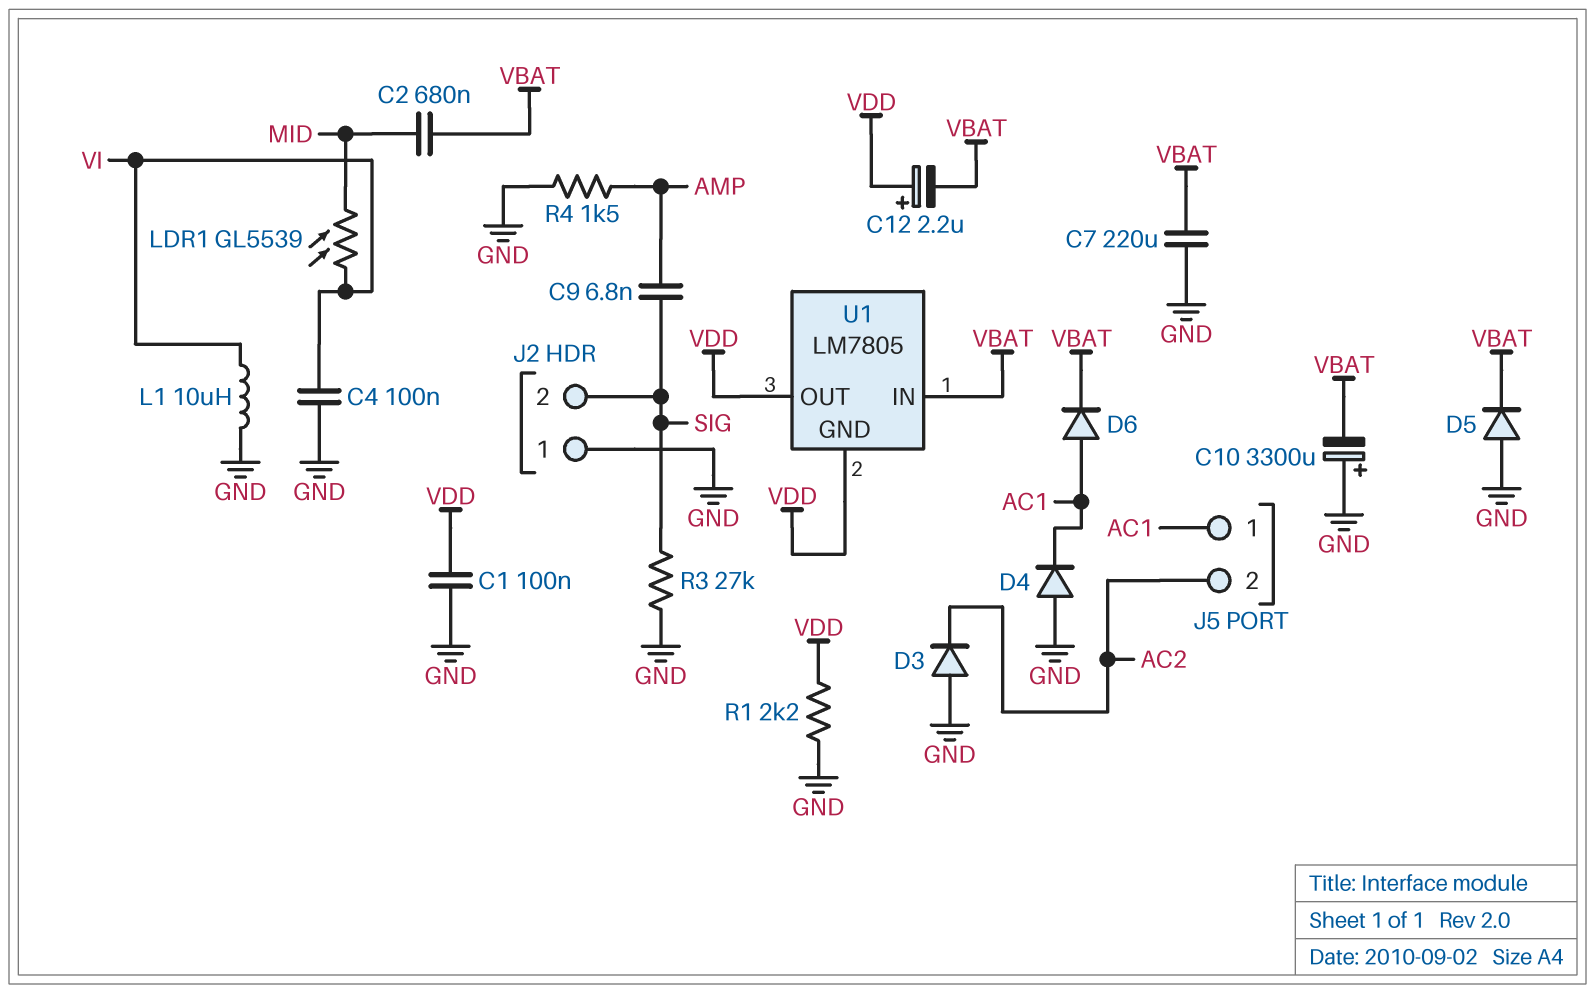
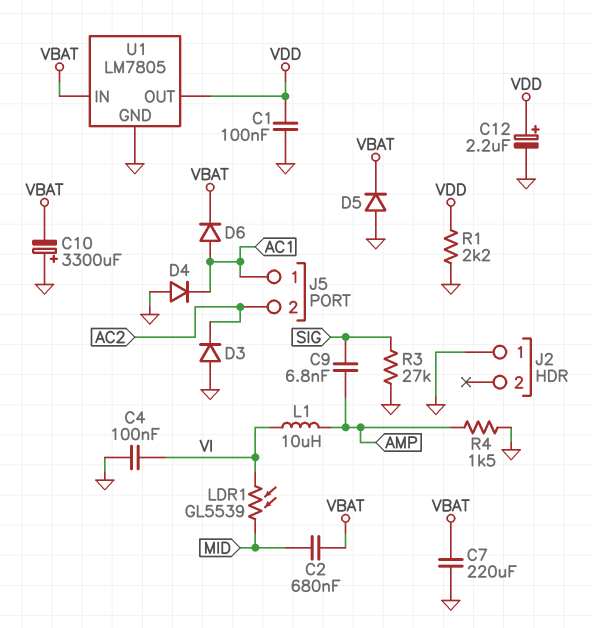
C12: 2.2uF (plus VDD, minus VBAT) -> 2.2uF (plus VDD, minus GND)
J2 pin 2: SIG -> none
L1: 10uH (GND, VI) -> 10uH (AMP, VI)
U1 pin GND: VDD -> GND

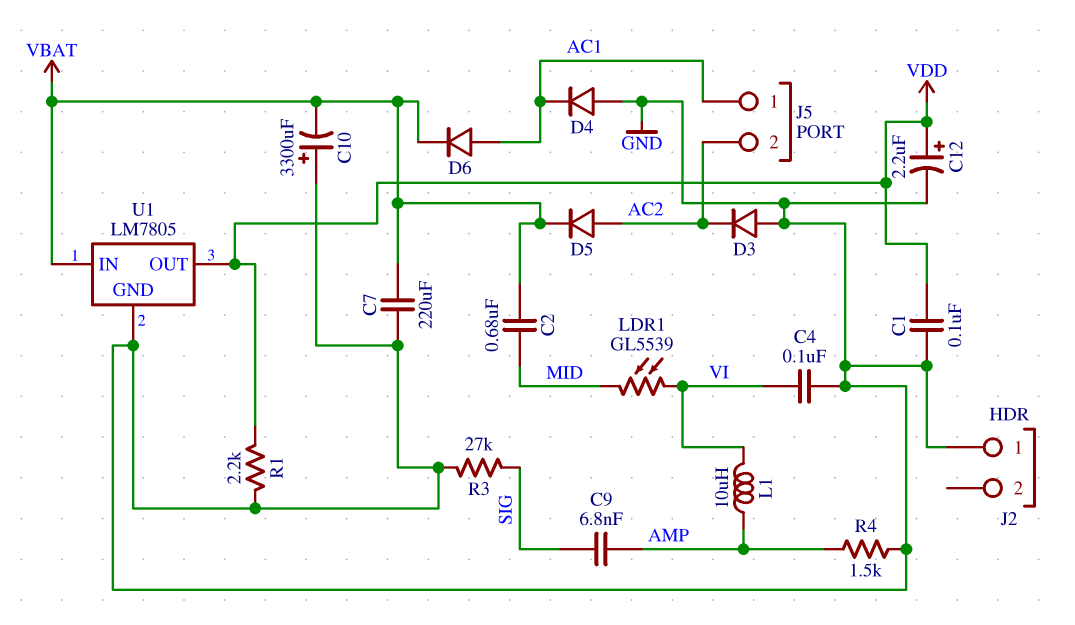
D5: diode (A GND, K VBAT) -> diode (A AC2, K VBAT)

